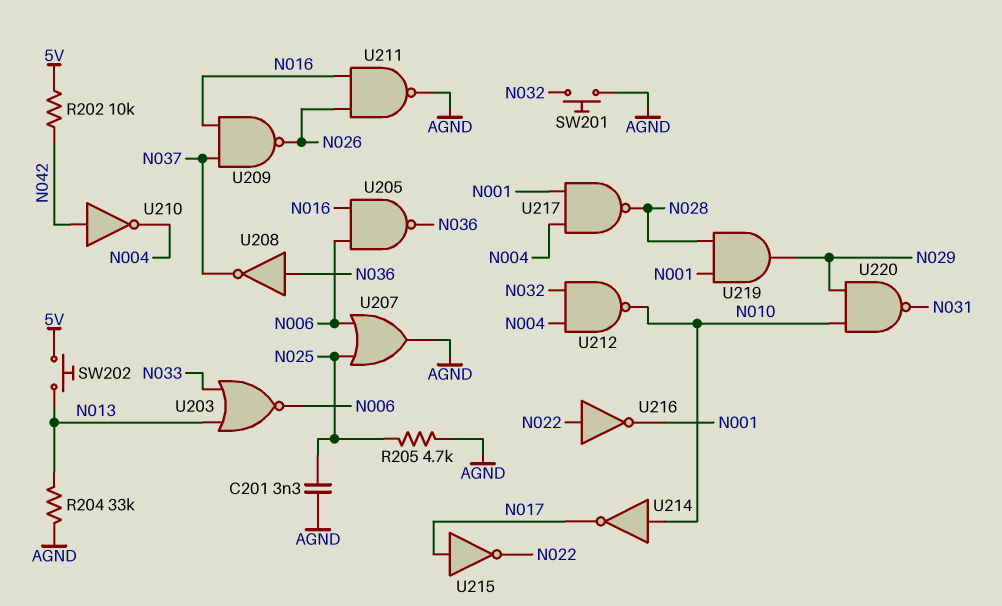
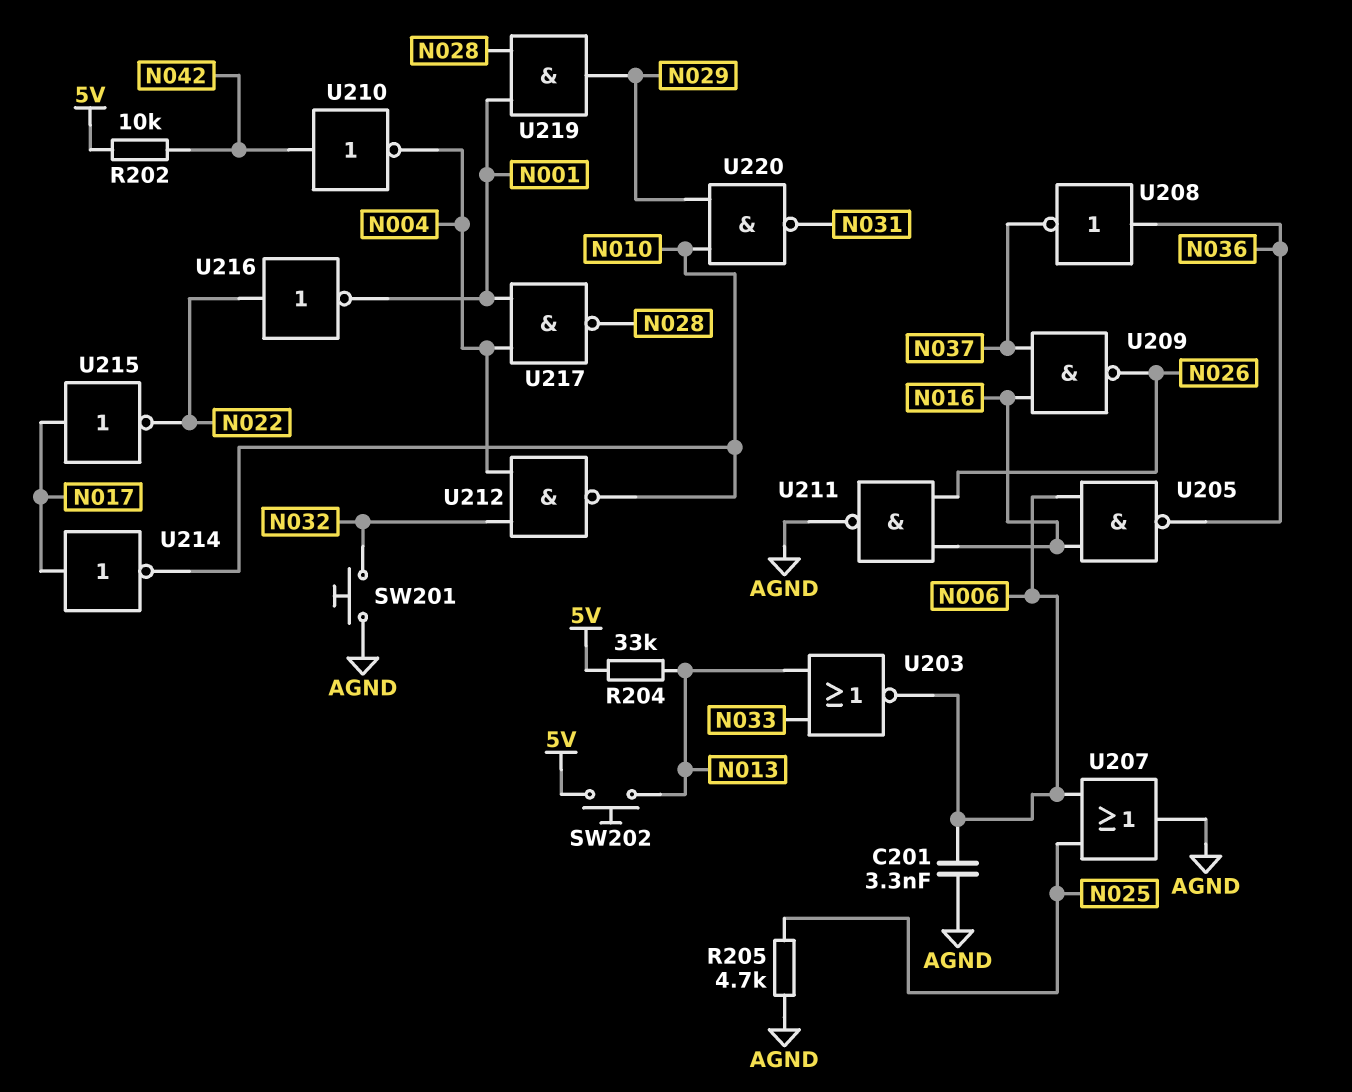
C201: 3.3nF (AGND, N025) -> 3.3nF (AGND, N006)
R204: 33k (AGND, N013) -> 33k (5V, N013)
U214: NOT (in N010, out N017) -> NOT (in N017, out N010)

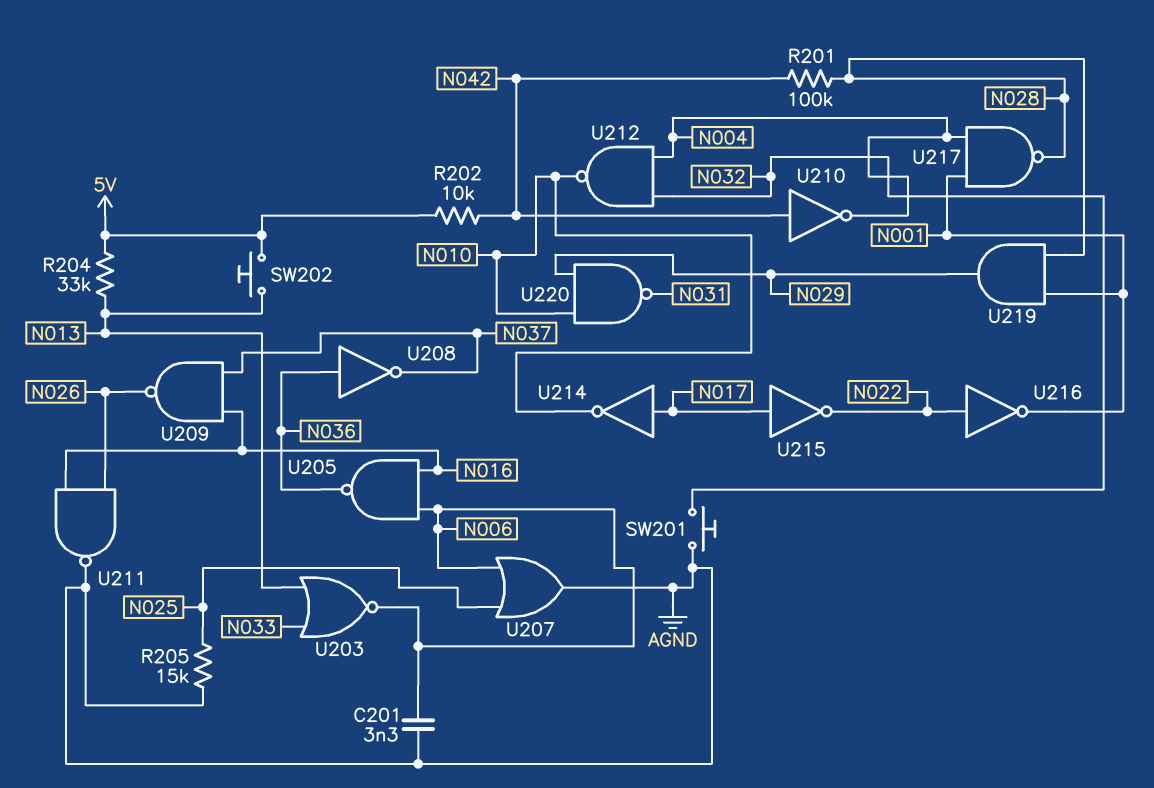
R201: none -> 100k (N028, N042)
R205: 4.7k (AGND, N025) -> 15k (AGND, N025)

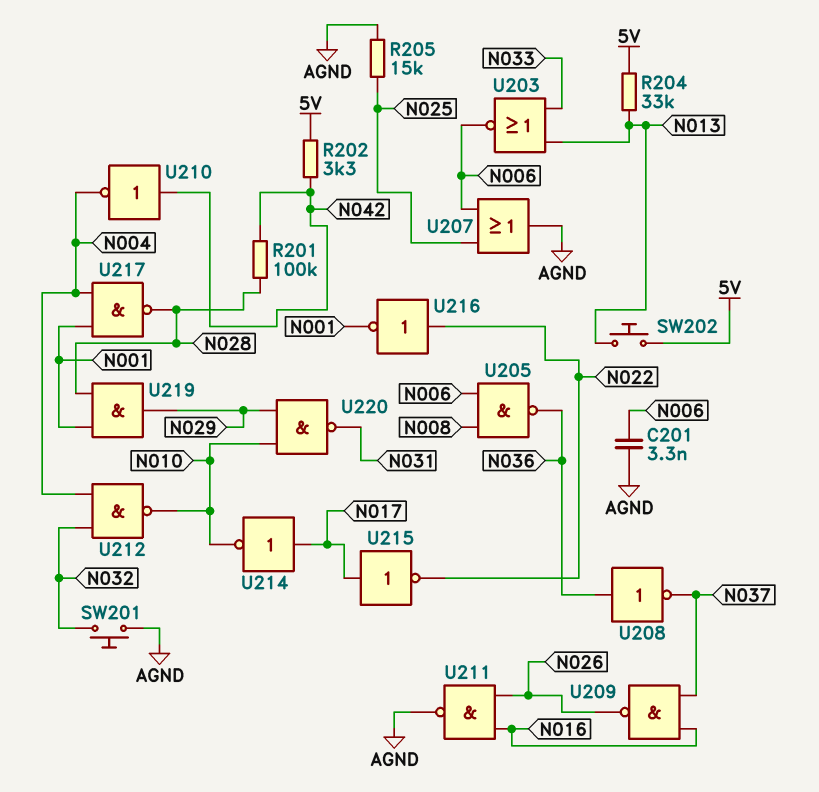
R202: 10k (5V, N042) -> 3.3k (5V, N042)
U205: NAND (in N006, in N016, out N036) -> NAND (in N006, in N008, out N036)

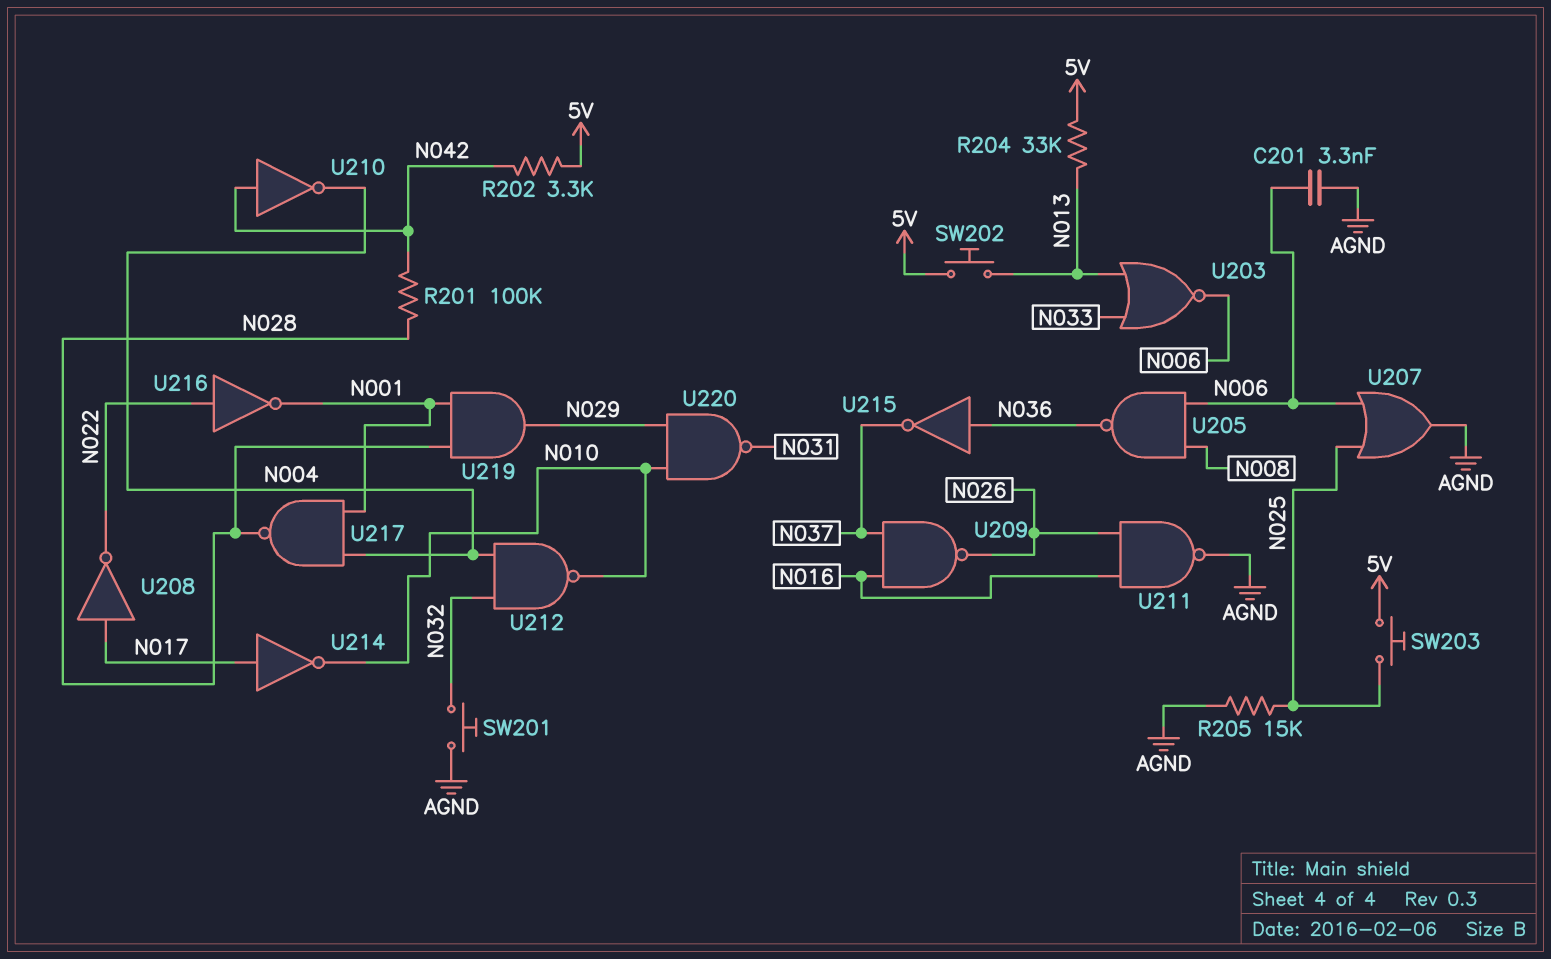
SW203: none -> button (5V, N025)
U208: NOT (in N036, out N037) -> NOT (in N017, out N022)
U215: NOT (in N017, out N022) -> NOT (in N036, out N037)

